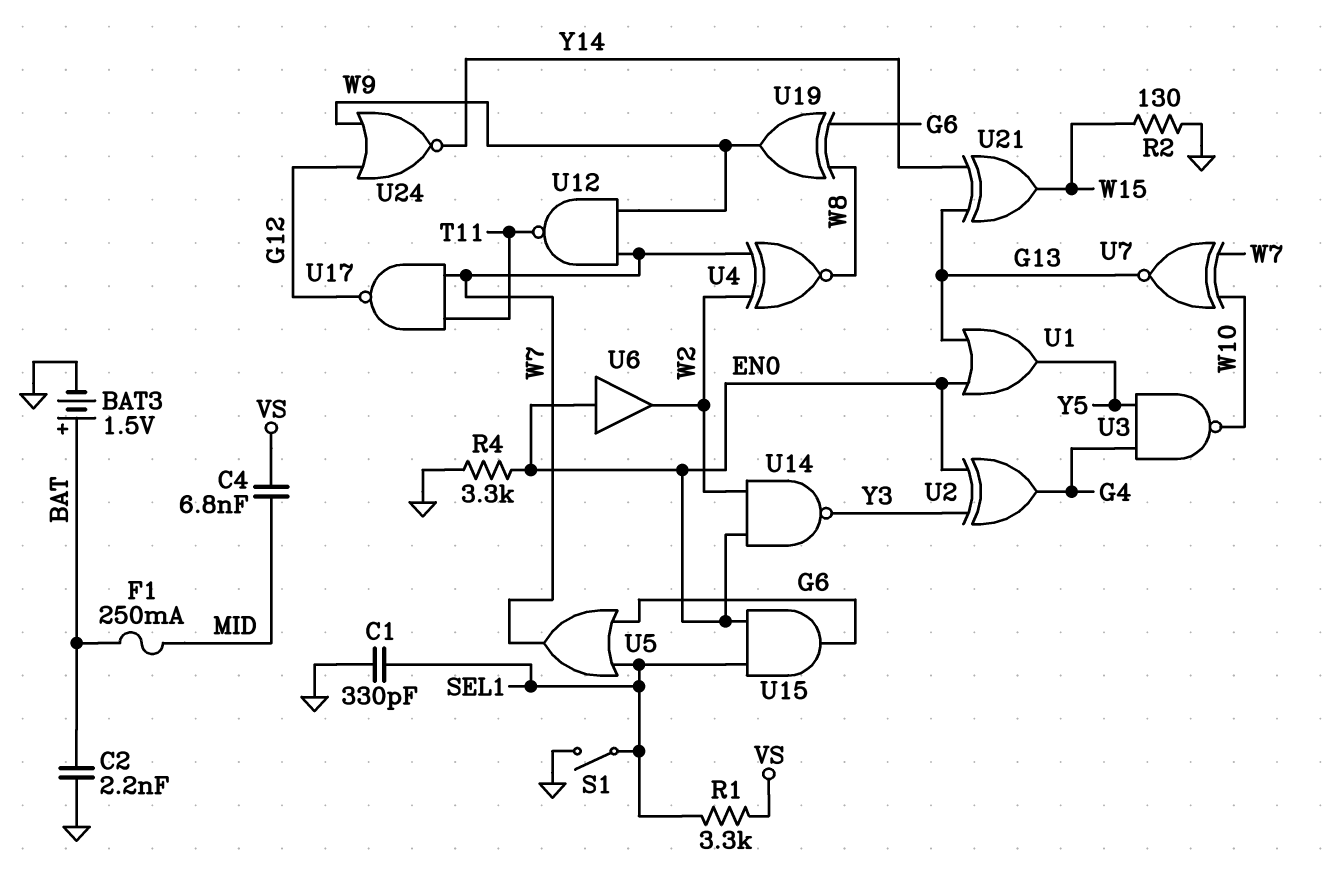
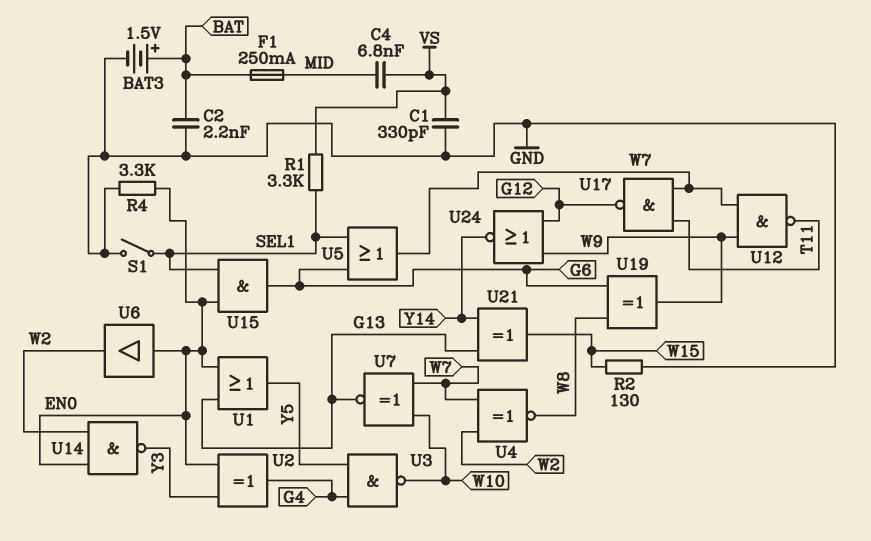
C1: 330pF (GND, SEL1) -> 330pF (GND, VS)

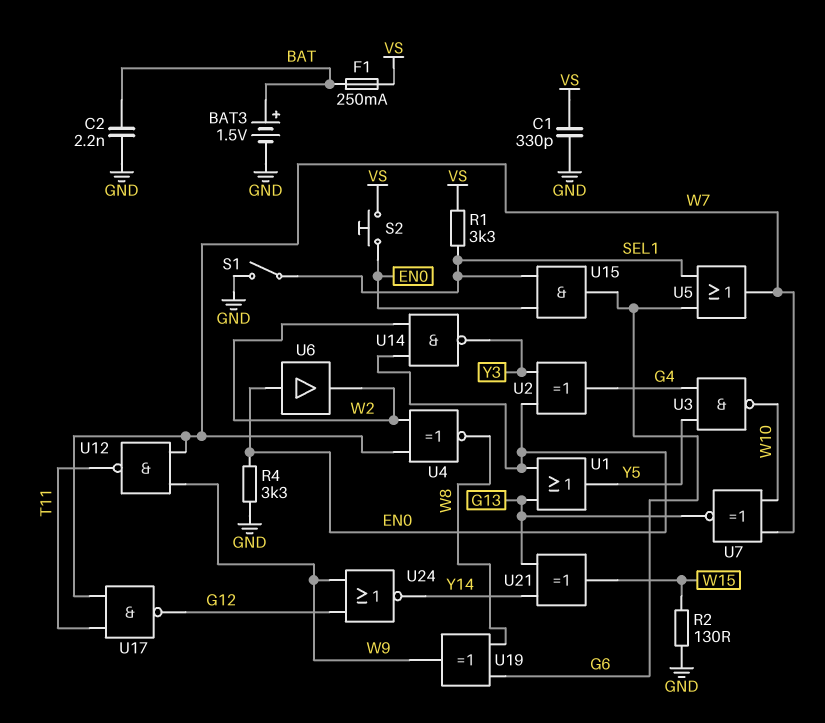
C4: 6.8nF (MID, VS) -> none
F1: 250mA (BAT, MID) -> 250mA (BAT, VS)
S2: none -> button (EN0, VS)

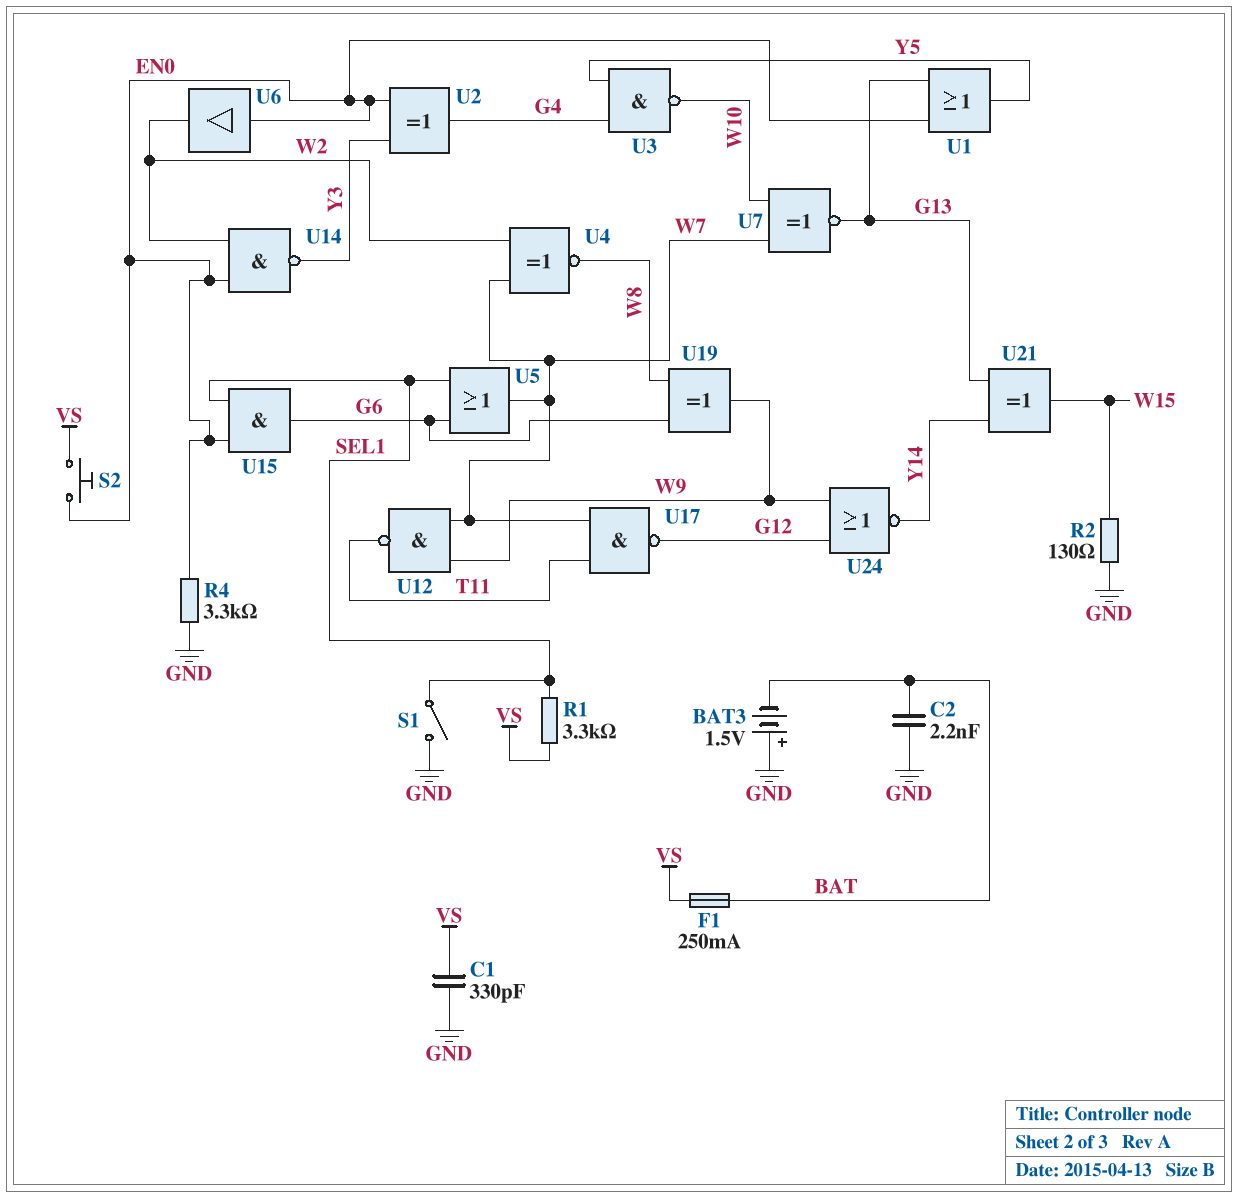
BAT3: 1.5V (plus BAT, minus GND) -> 1.5V (plus GND, minus BAT)

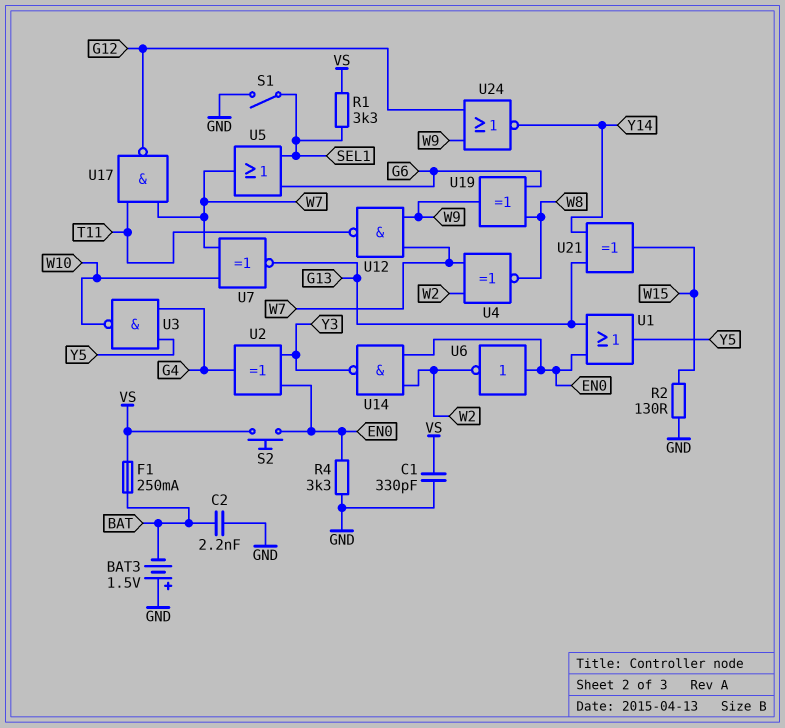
U6: buffer (in EN0, out W2) -> NOT (in EN0, out W2)
U15: AND (in EN0, in SEL1, out G6) -> none

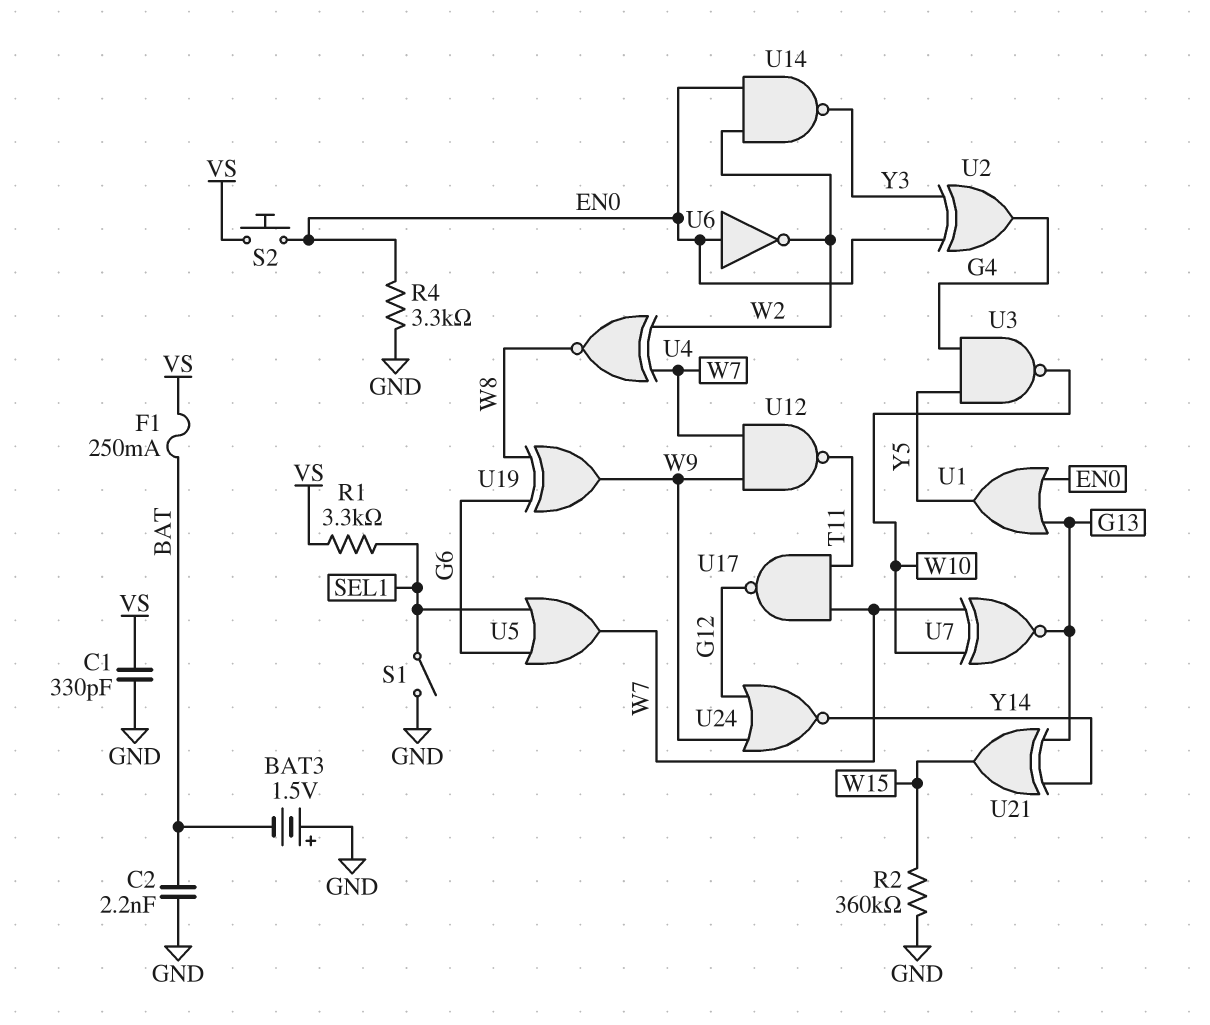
R2: 130 (GND, W15) -> 360k (GND, W15)

